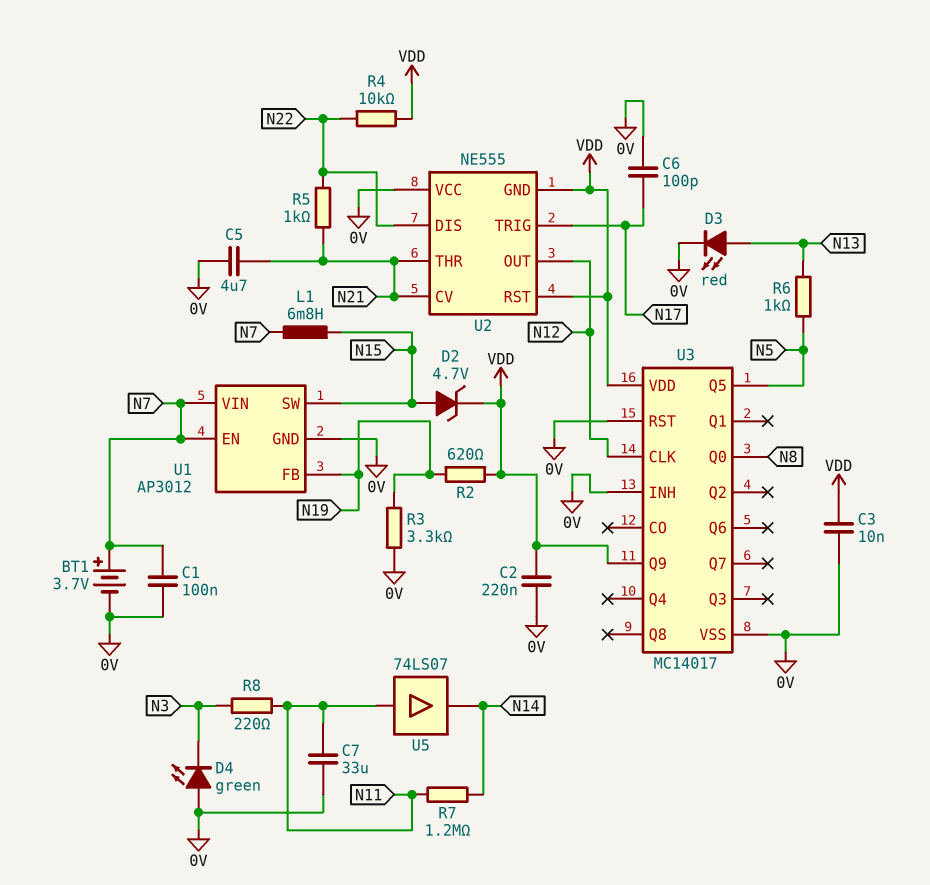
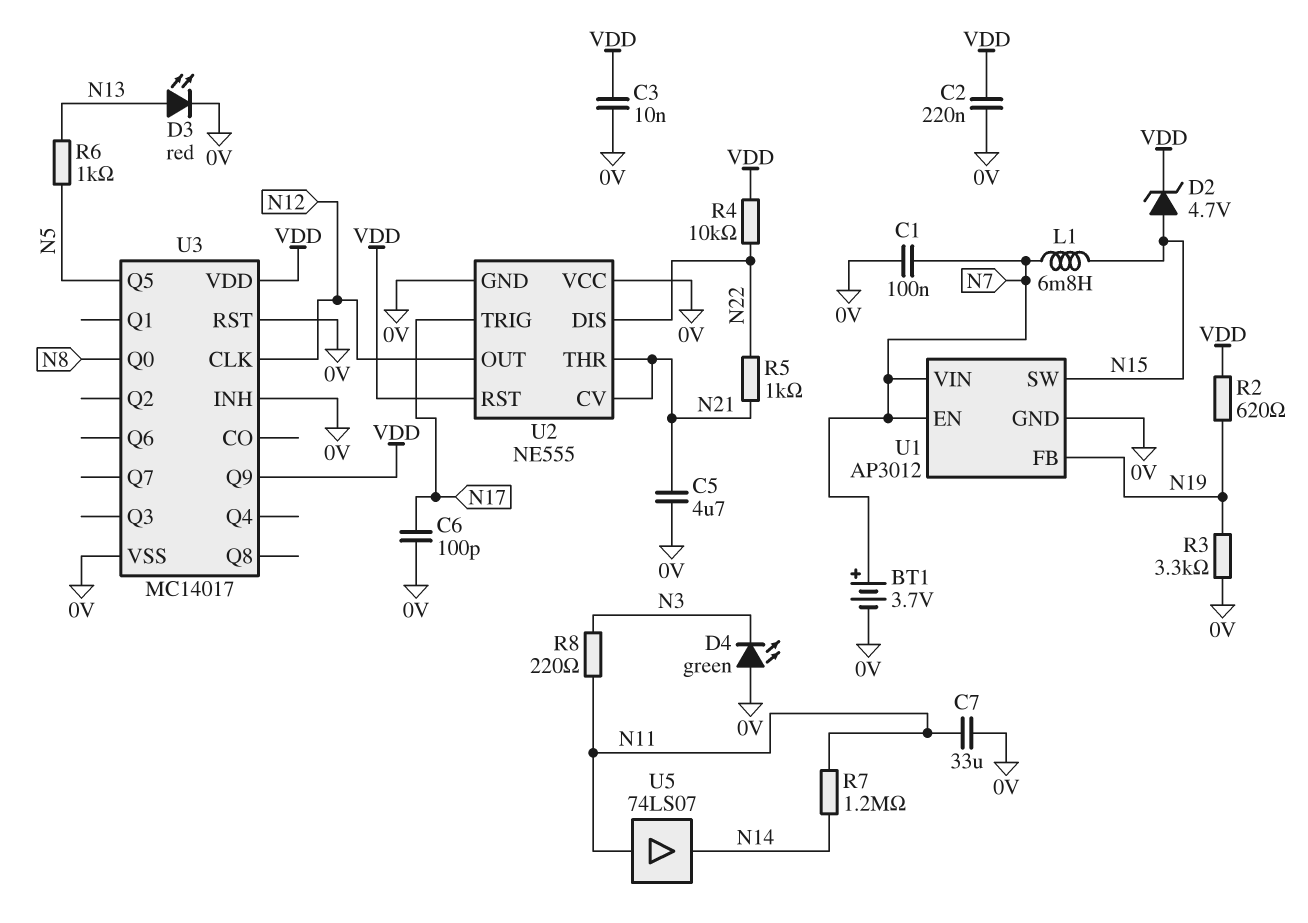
U2 pin GND: VDD -> 0V

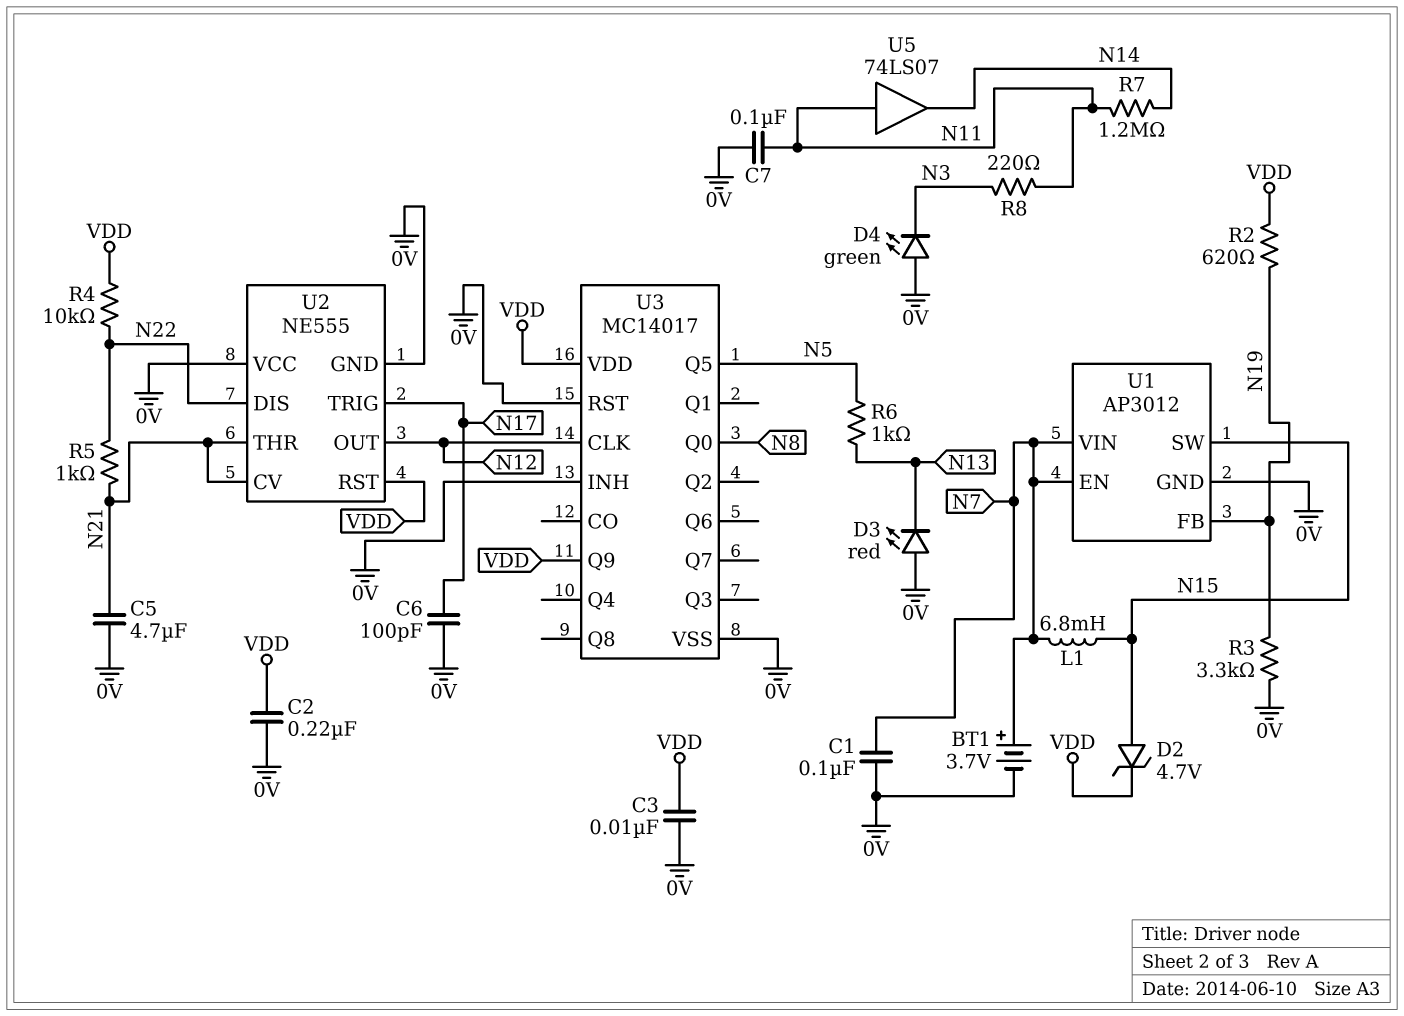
C7: 33uF (0V, N11) -> 100nF (0V, N11)
D3: LED red (A N13, K 0V) -> LED red (A 0V, K N13)

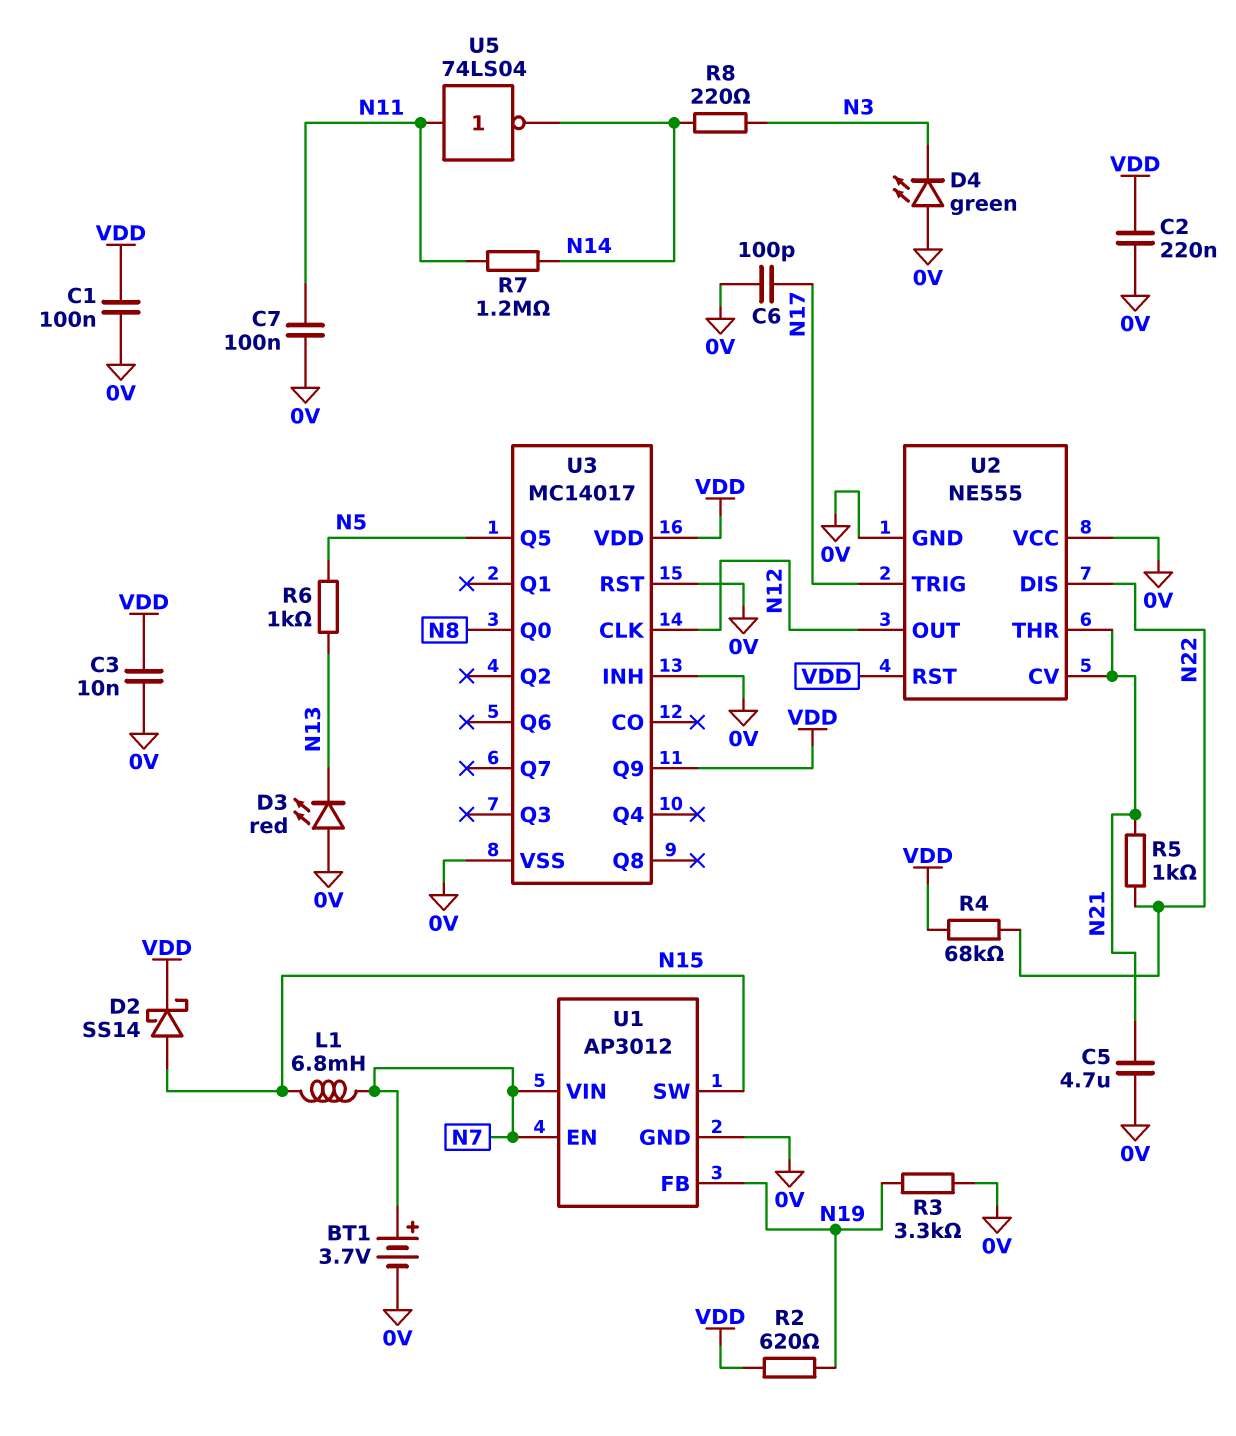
C1: 100nF (0V, N7) -> 100nF (0V, VDD)
D2: zener 4.7V (A N15, K VDD) -> schottky SS14 (A N15, K VDD)
R4: 10k (N22, VDD) -> 68k (N22, VDD)
R8: 220 (N3, N11) -> 220 (N3, N14)
U5: buffer 74LS07 (in N11, out N14) -> NOT 74LS04 (in N11, out N14)

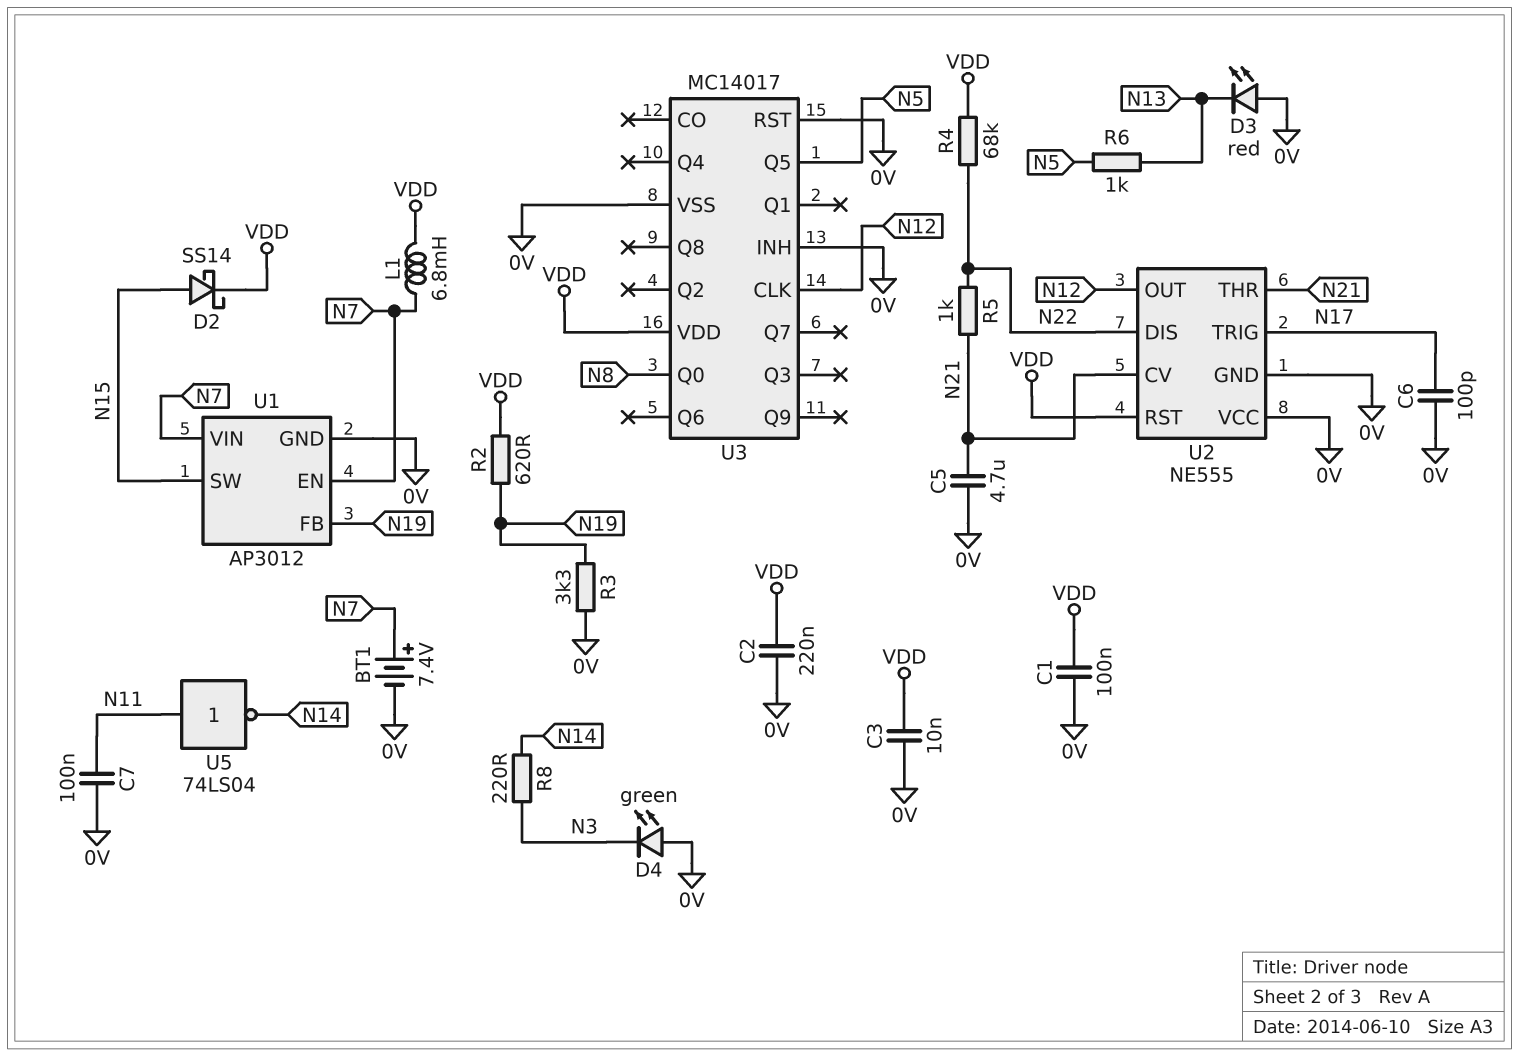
BT1: 3.7V (plus N7, minus 0V) -> 7.4V (plus N7, minus 0V)
L1: 6.8mH (N7, N15) -> 6.8mH (N7, VDD)
R7: 1.2M (N11, N14) -> none
U3 pin Q9: VDD -> none

